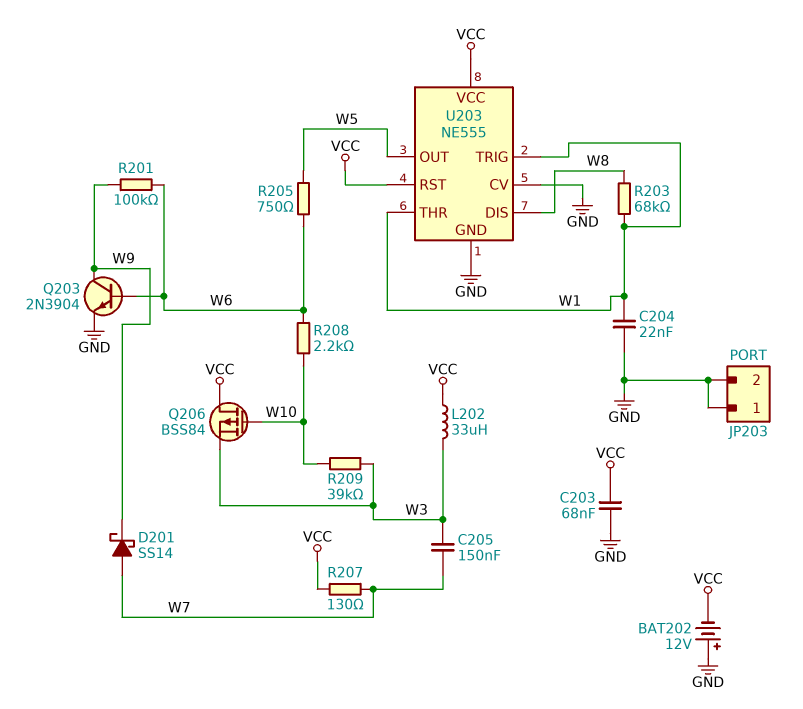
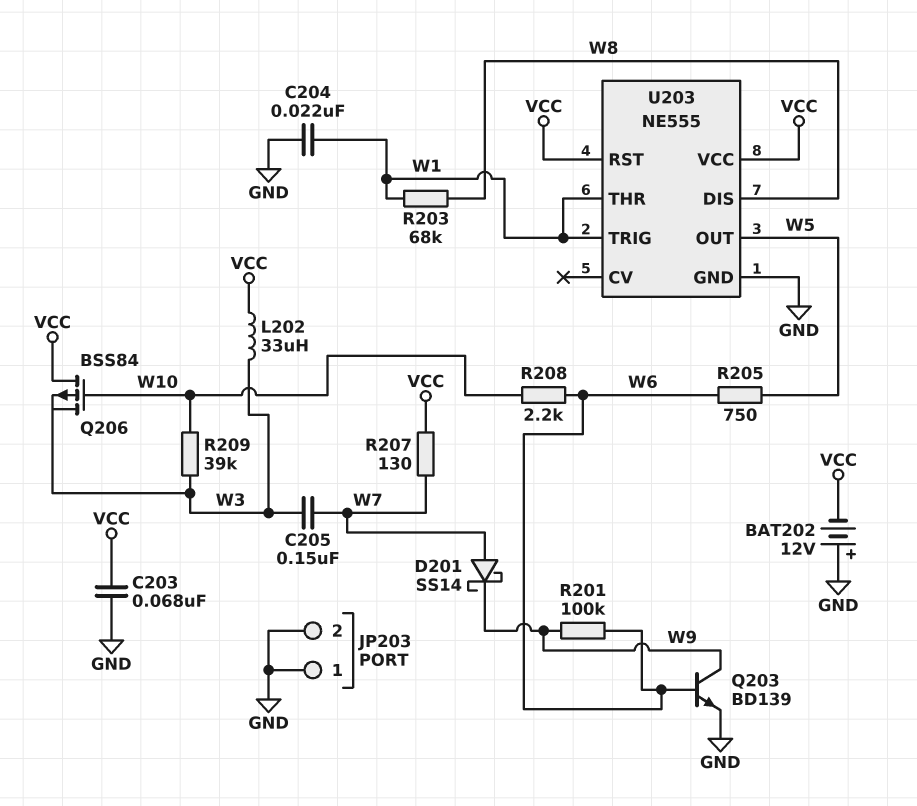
Q203: NPN 2N3904 (B W6, C W9, E GND) -> NPN BD139 (B W6, C W9, E GND)
U203 pin CV: GND -> none

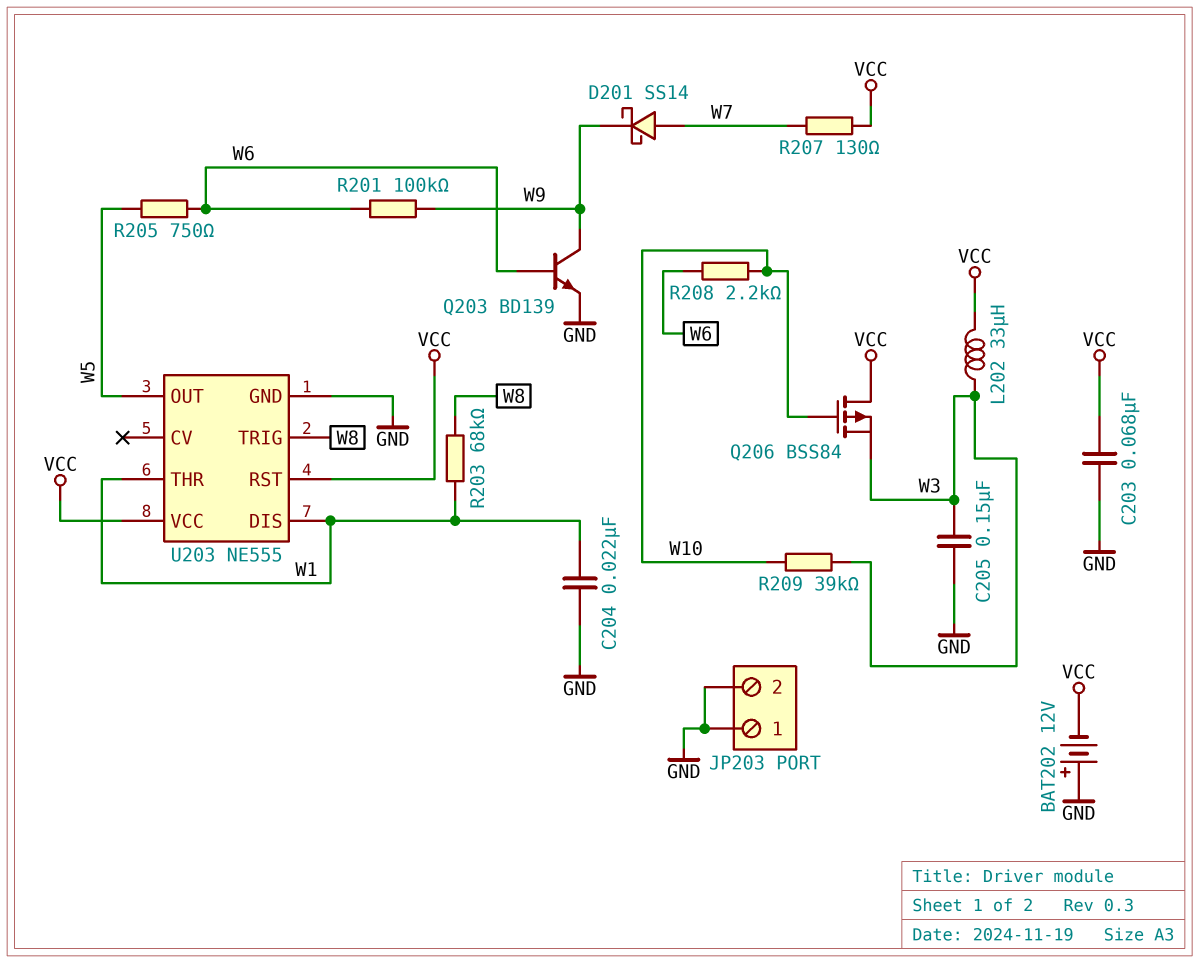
C205: 150nF (W3, W7) -> 150nF (GND, W3)
U203 pin DIS: W8 -> W1
U203 pin TRIG: W1 -> W8

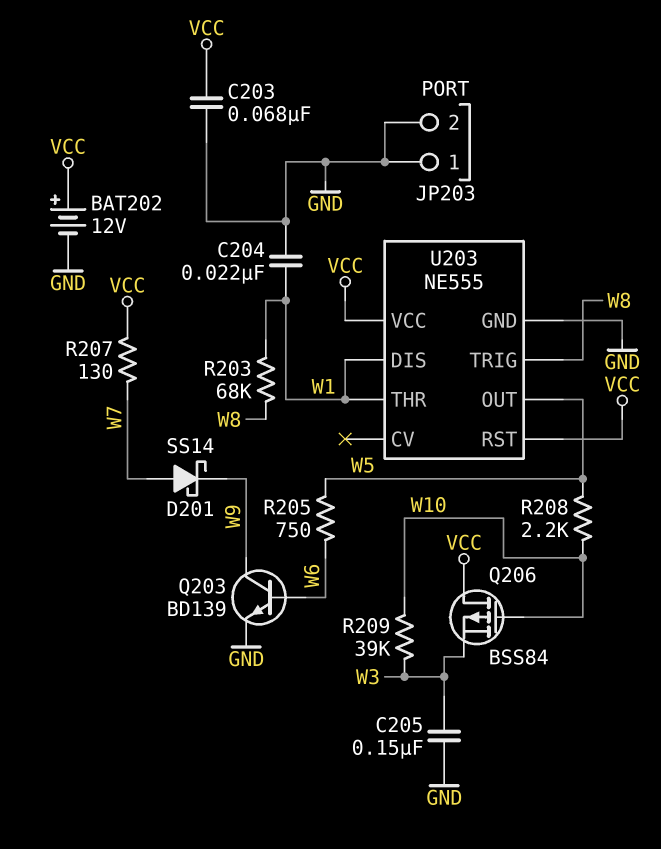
BAT202: 12V (plus GND, minus VCC) -> 12V (plus VCC, minus GND)
L202: 33uH (VCC, W3) -> none
R201: 100k (W6, W9) -> none
R208: 2.2k (W6, W10) -> 2.2k (W5, W10)

